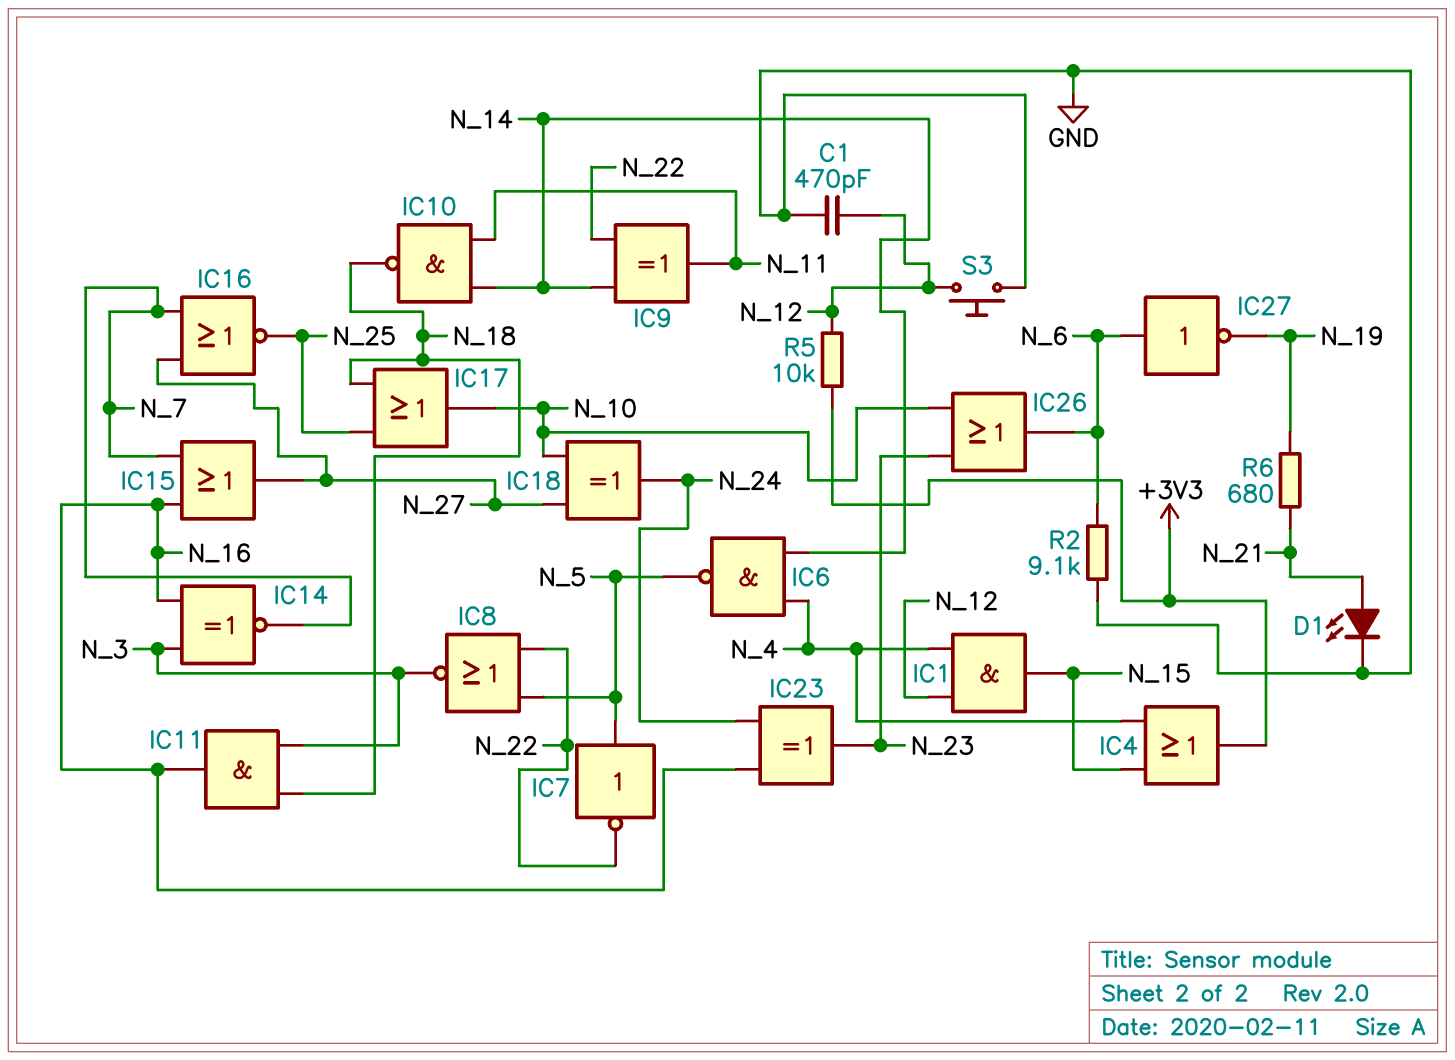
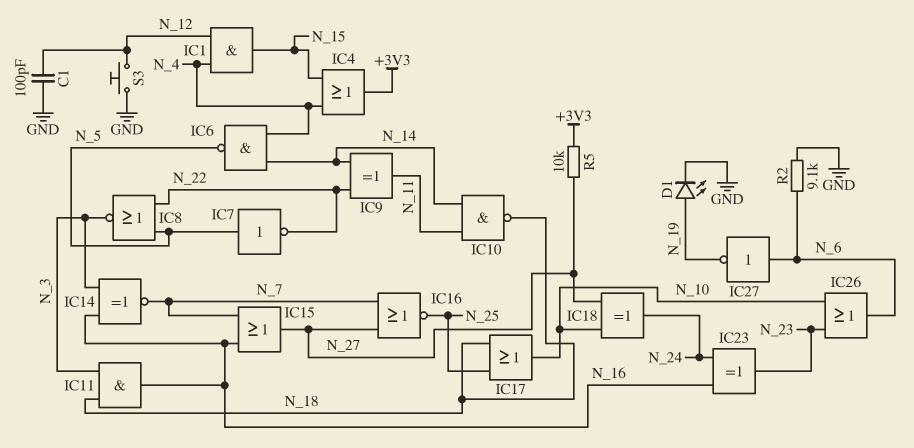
C1: 470pF (GND, N_12) -> 100pF (GND, N_12)
D1: LED (A N_21, K GND) -> LED (A N_19, K GND)
R5: 10k (+3V3, N_12) -> 10k (+3V3, N_27)
R6: 680 (N_19, N_21) -> none

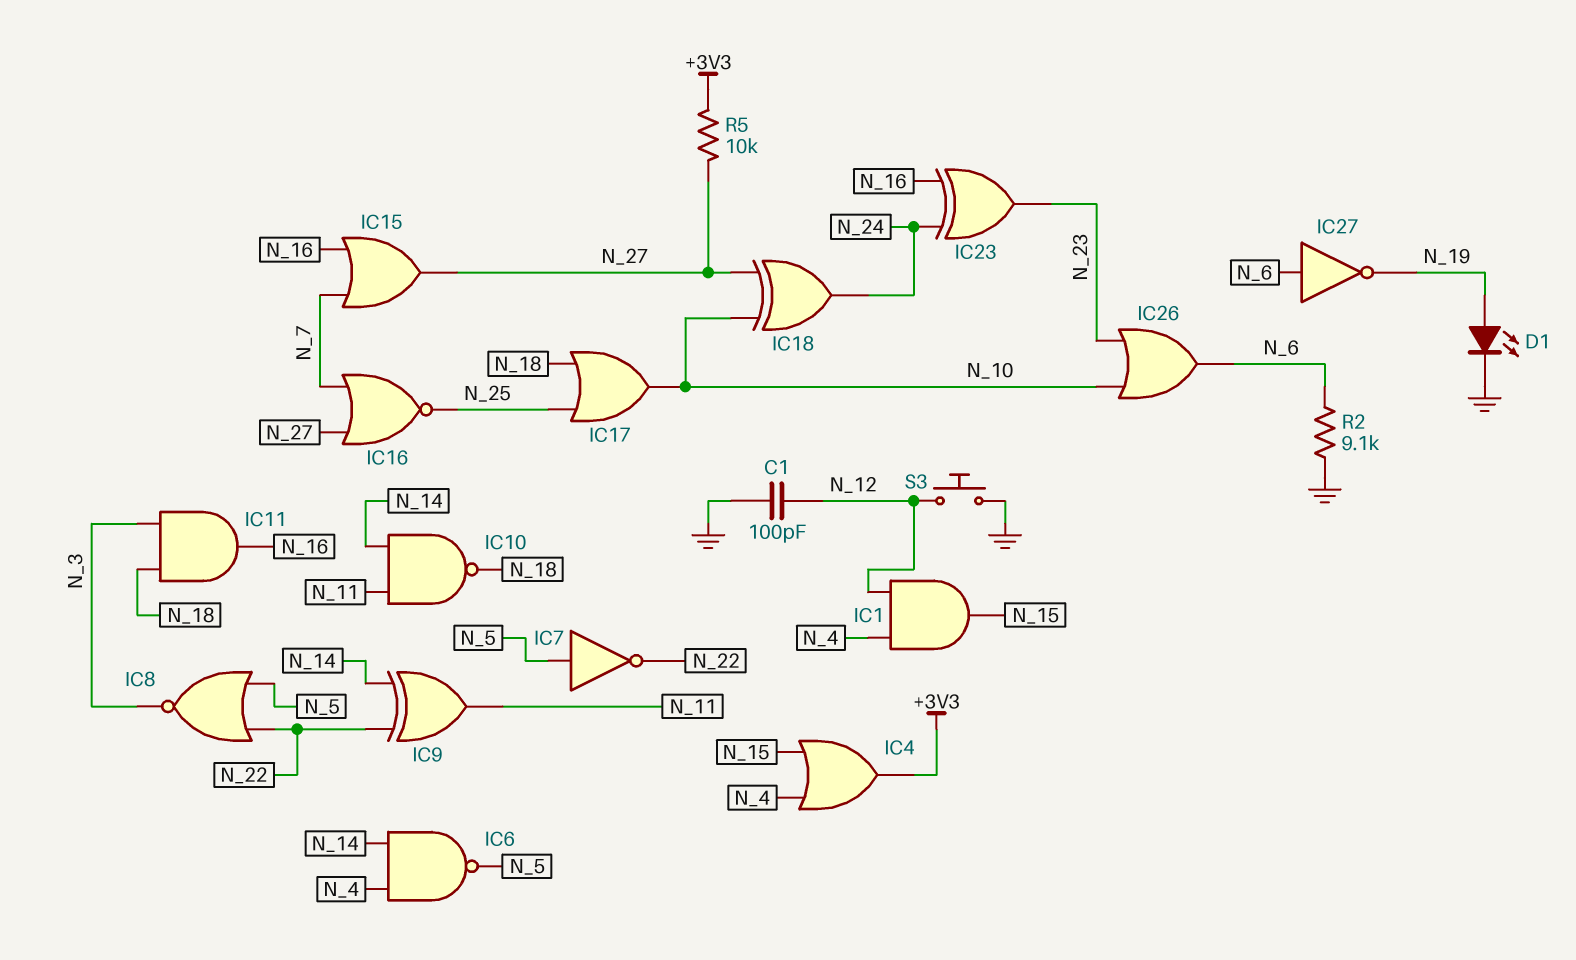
IC14: XNOR (in N_3, in N_16, out N_7) -> none

